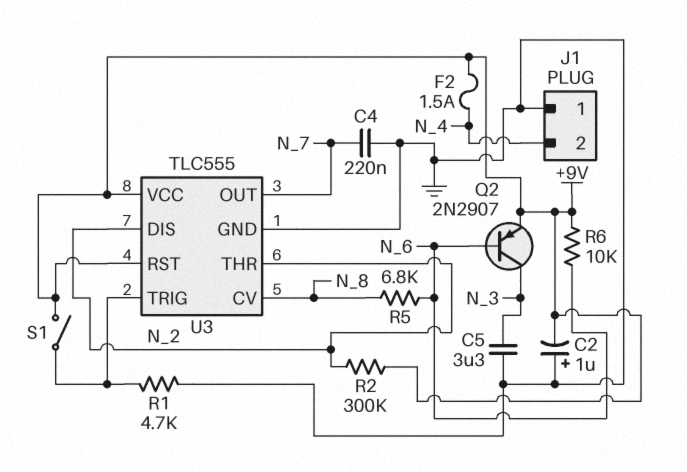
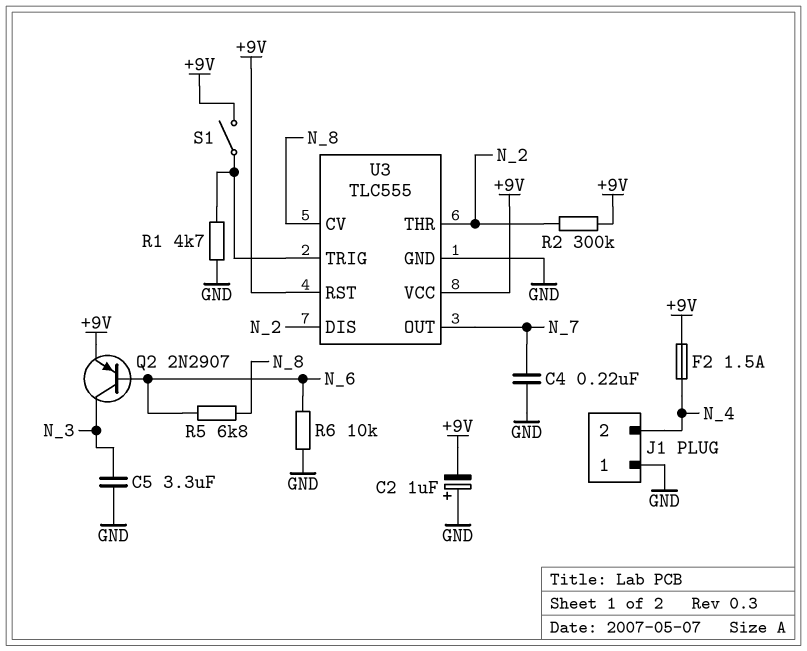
R6: 10k (+9V, N_6) -> 10k (GND, N_6)

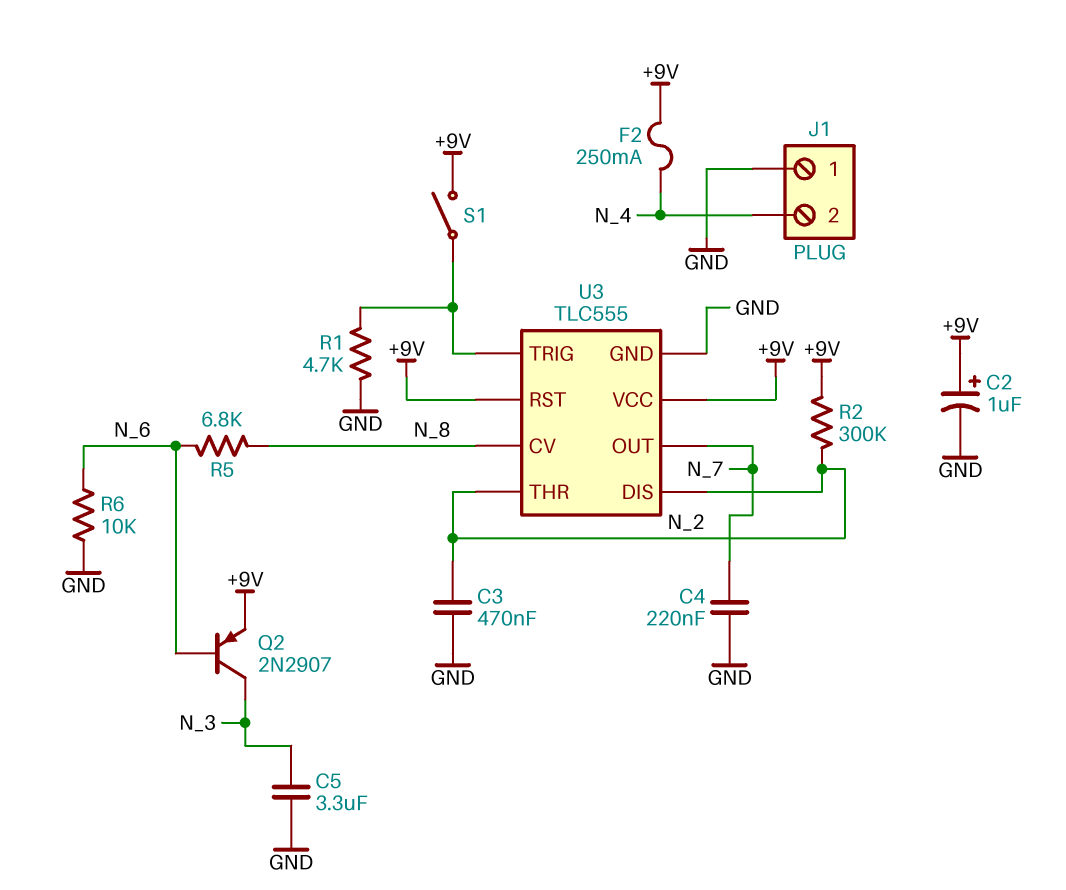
C2: 1uF (plus GND, minus +9V) -> 1uF (plus +9V, minus GND)
C3: none -> 470nF (GND, N_2)
F2: 1.5A (+9V, N_4) -> 250mA (+9V, N_4)

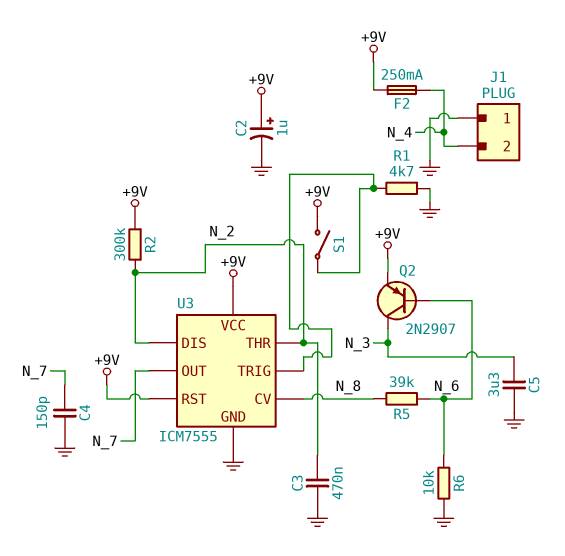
C4: 220nF (GND, N_7) -> 150pF (GND, N_7)
R5: 6.8k (N_6, N_8) -> 39k (N_6, N_8)
U3: TLC555 -> ICM7555

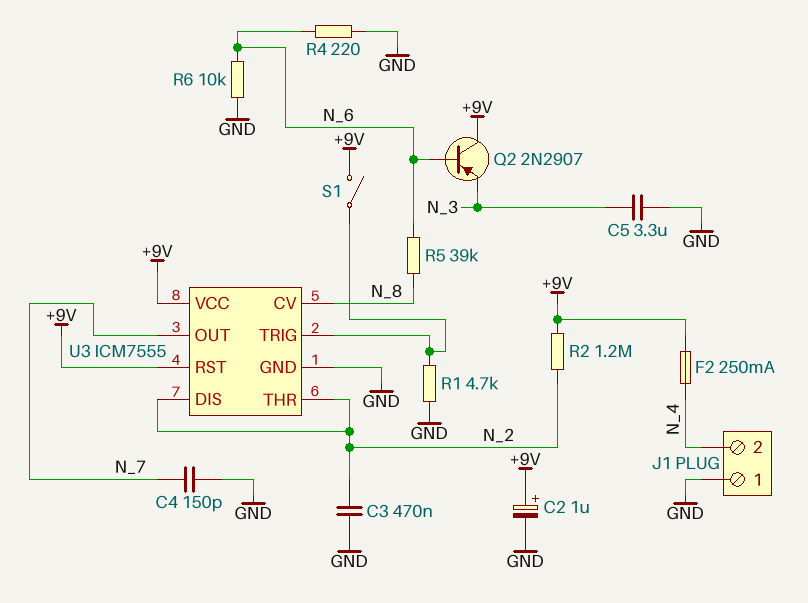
Q2: PNP 2N2907 (B N_6, C N_3, E +9V) -> PNP 2N2907 (B N_6, C +9V, E N_3)
R2: 300k (+9V, N_2) -> 1.2M (+9V, N_2)
R4: none -> 220 (GND, N_6)

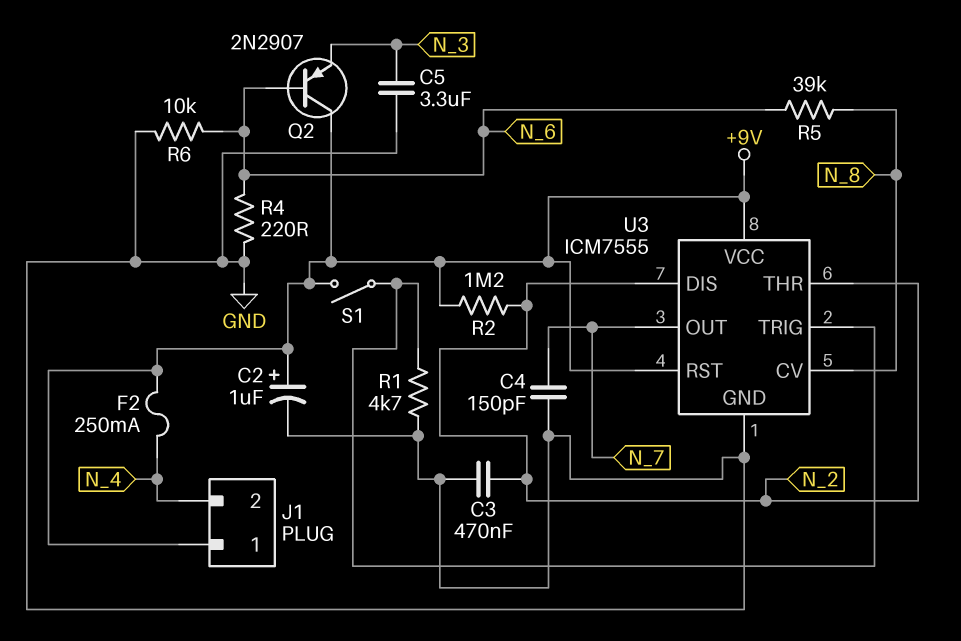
J1 pin 1: GND -> +9V

